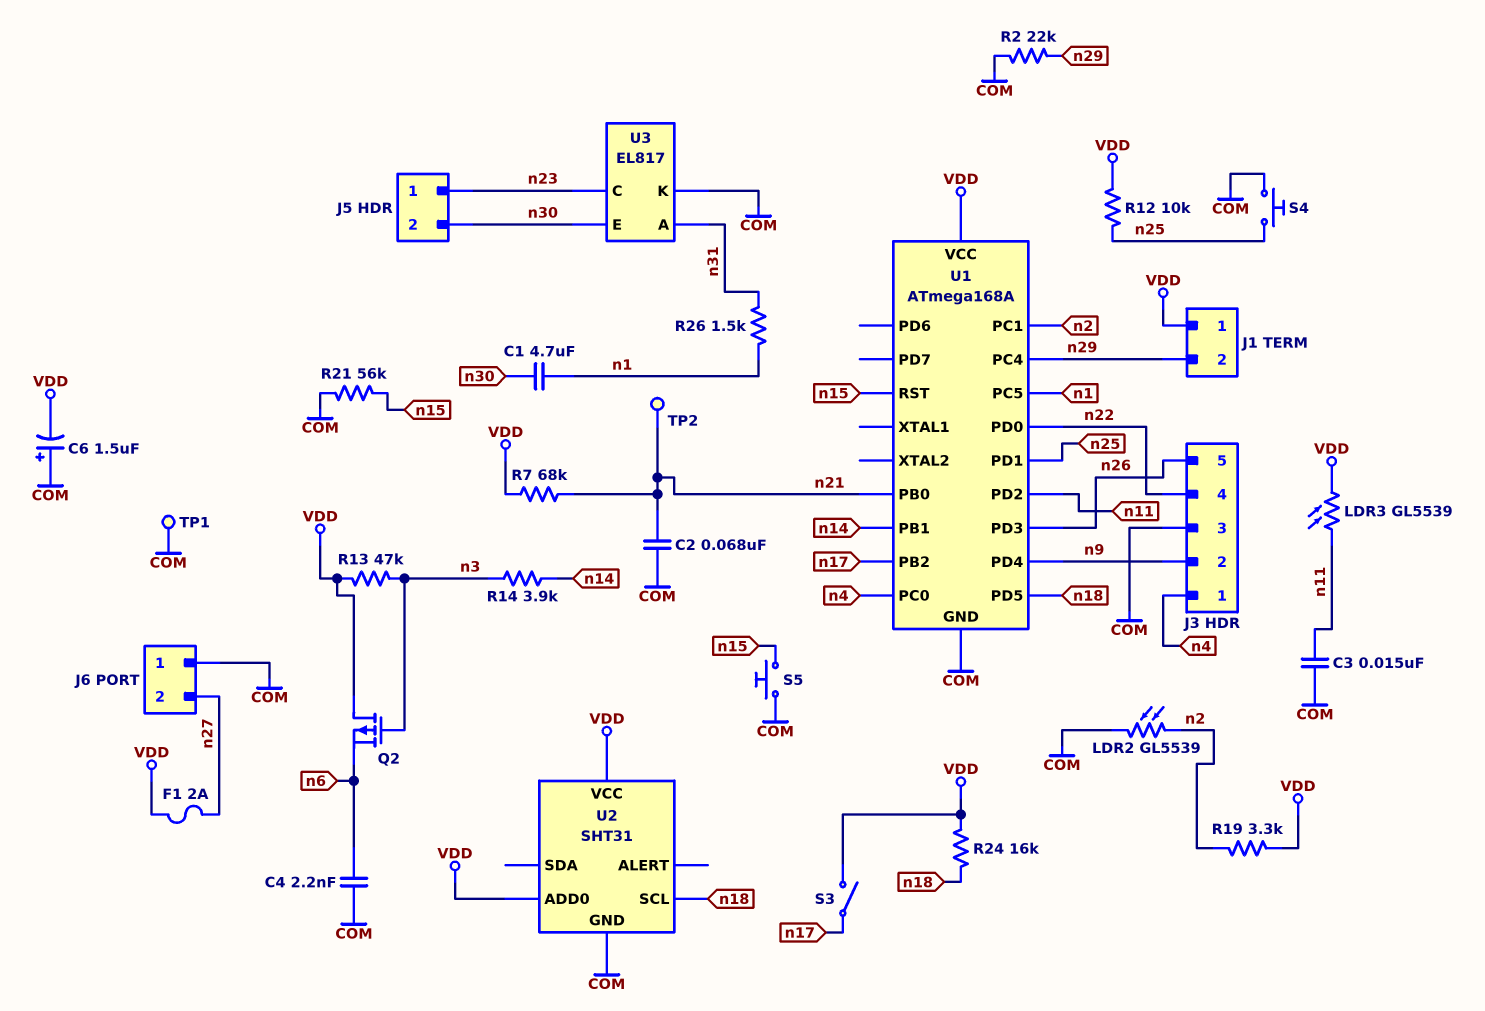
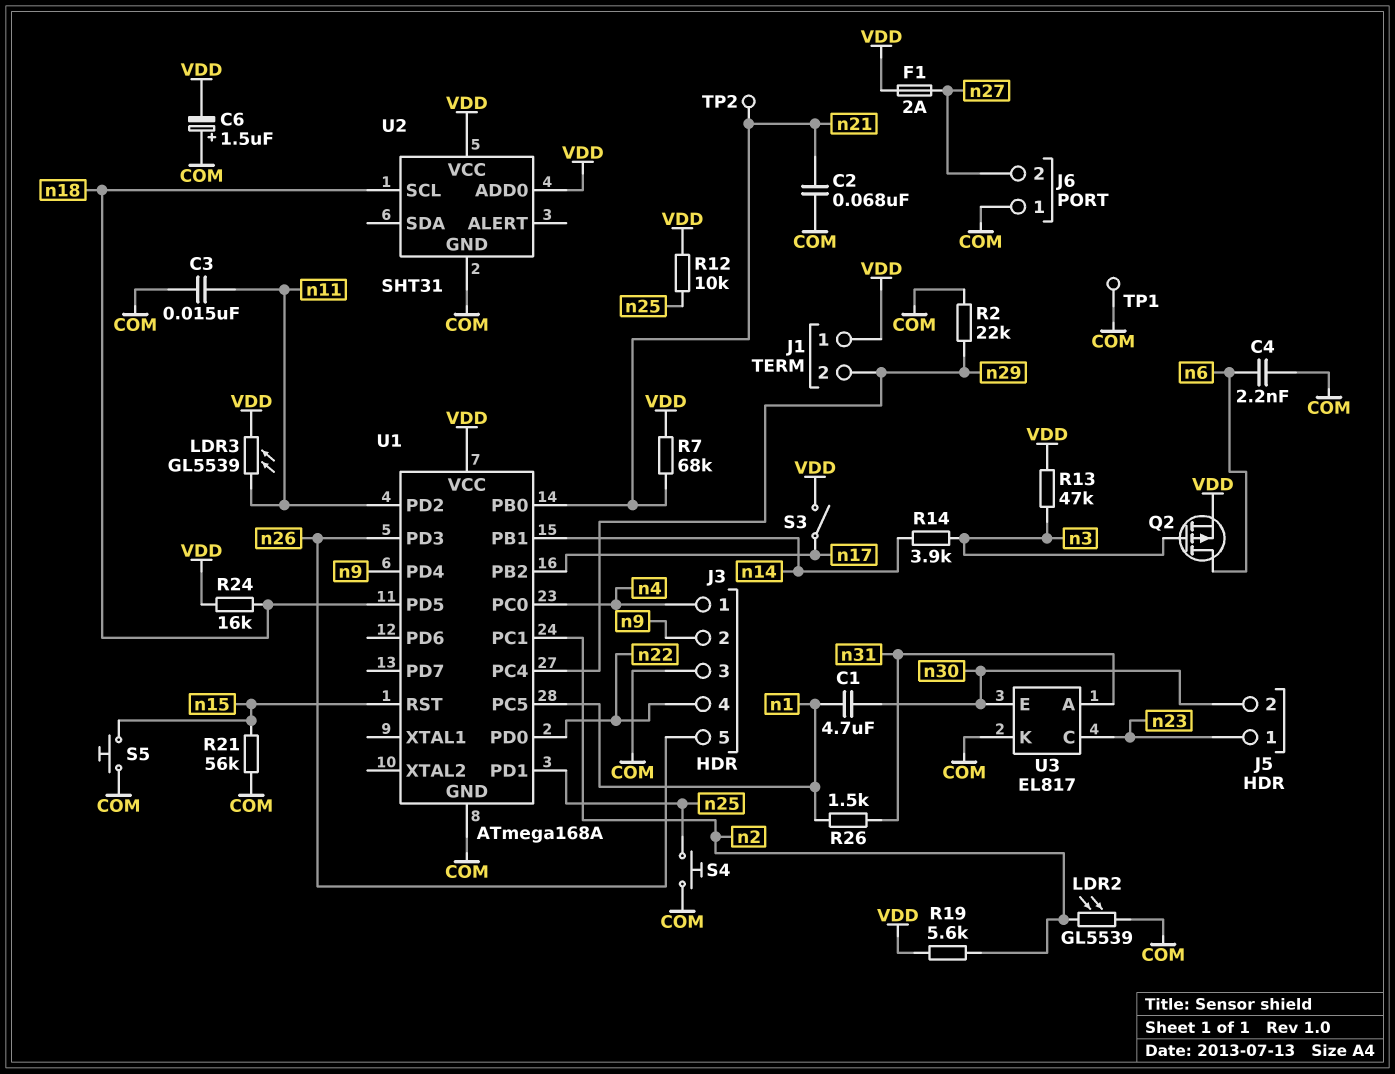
Q2: PMOS (G n3, D VDD, S n6) -> PMOS (G n3, D n6, S VDD)
R19: 3.3k (VDD, n2) -> 5.6k (VDD, n2)

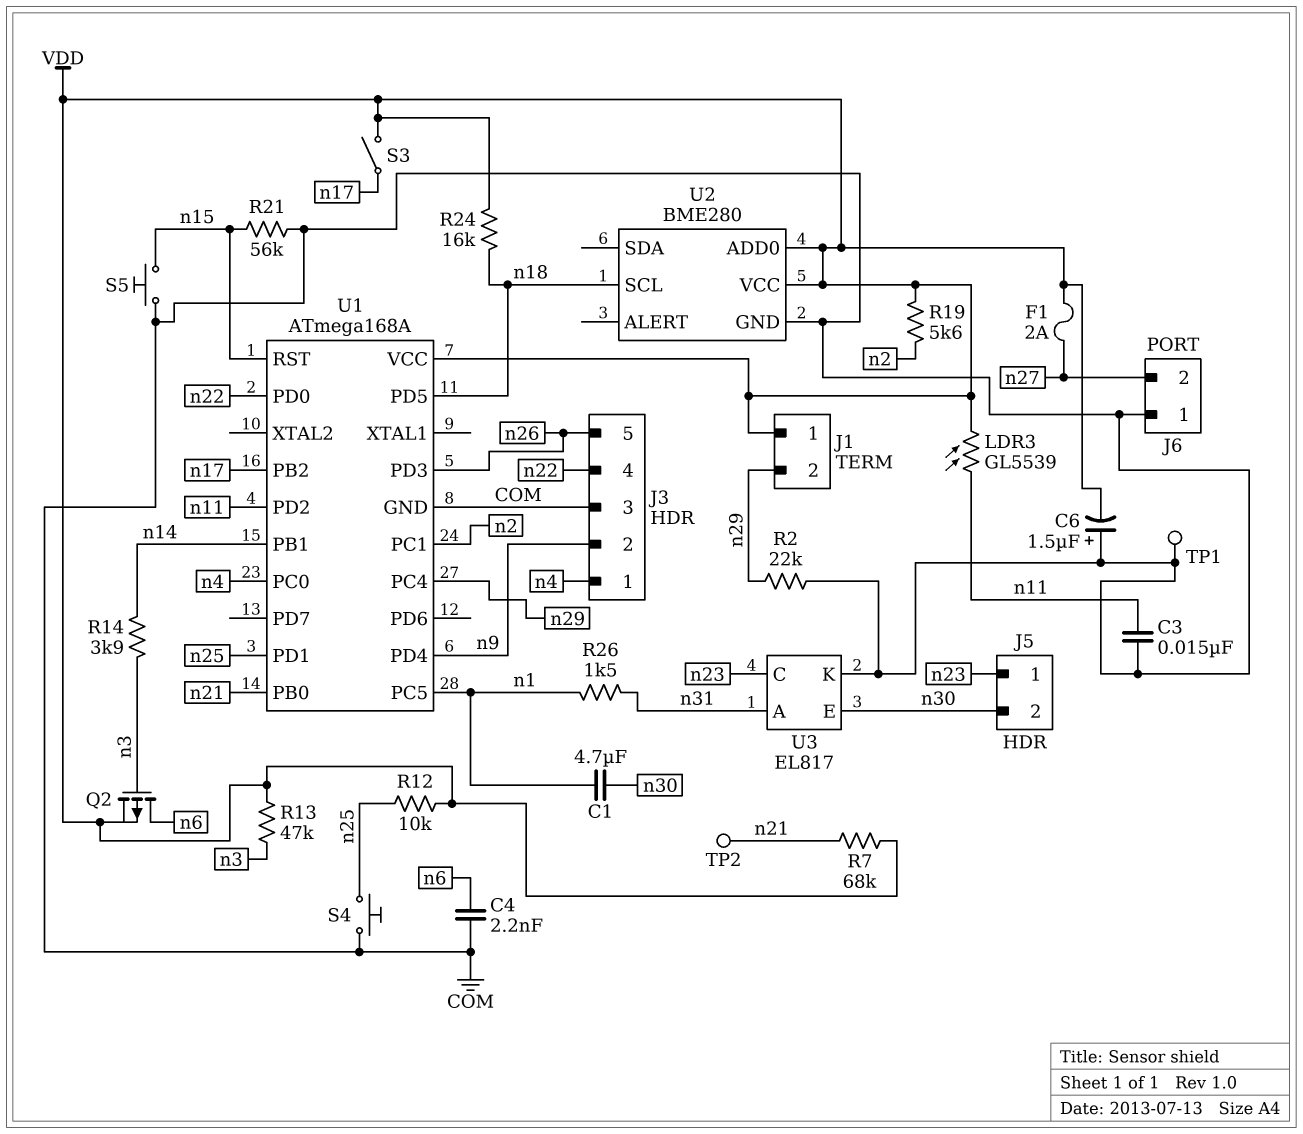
C2: 68nF (COM, n21) -> none
LDR2: GL5539 (COM, n2) -> none
U2: SHT31 -> BME280

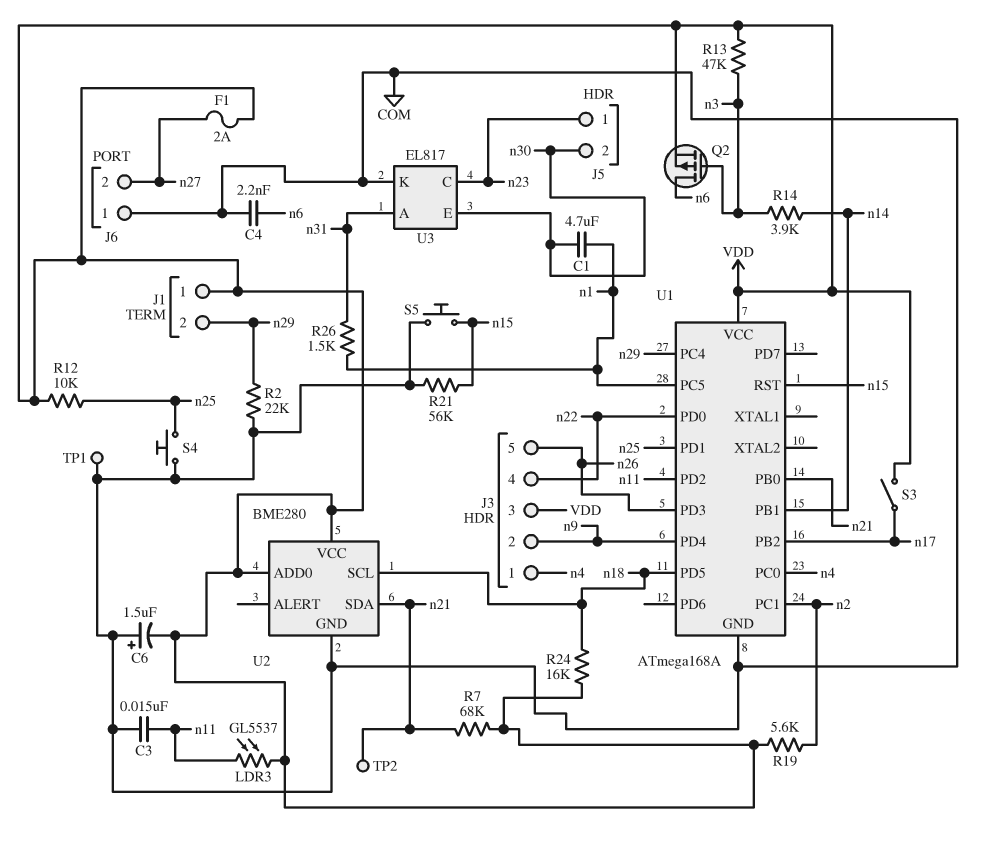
J3 pin 3: COM -> VDD
LDR3: GL5539 (VDD, n11) -> GL5537 (VDD, n11)
U2 pin SDA: none -> n21

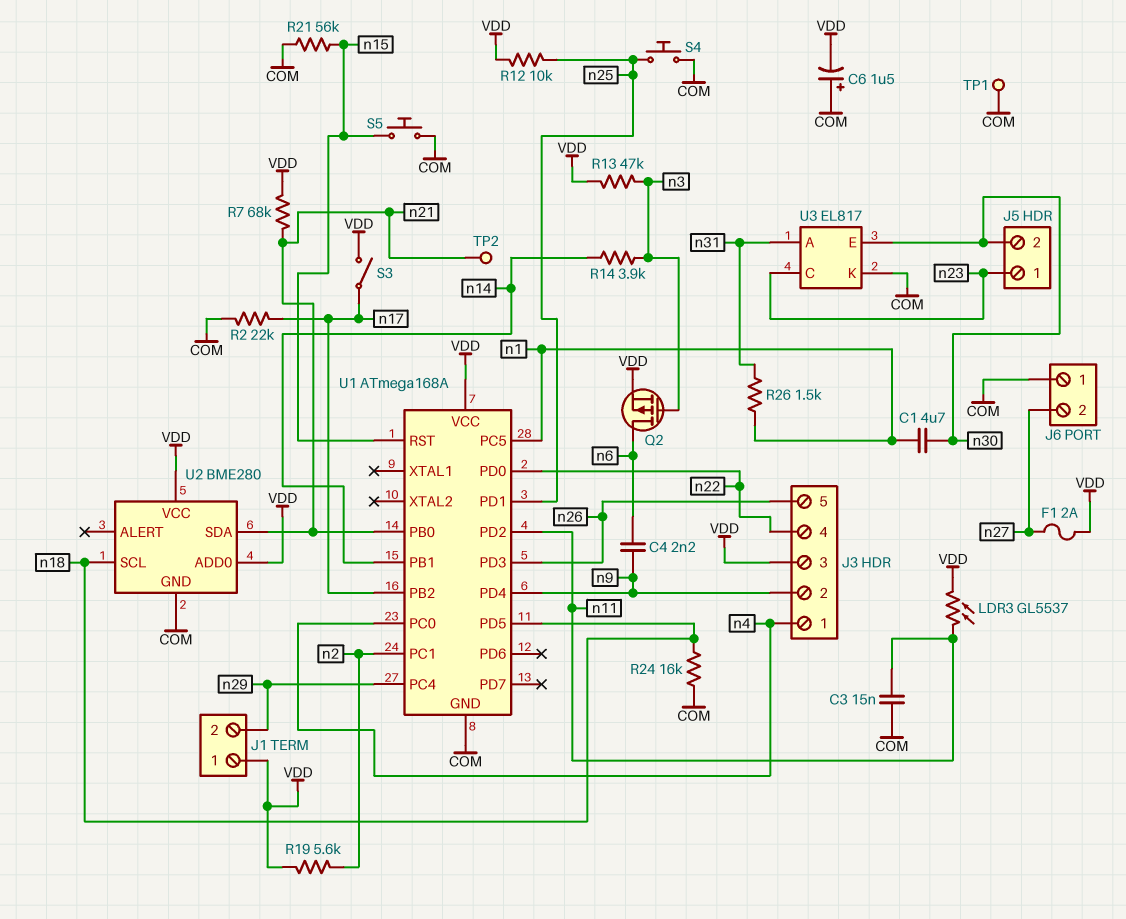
C4: 2.2nF (COM, n6) -> 2.2nF (n6, n9)
R2: 22k (COM, n29) -> 22k (COM, n17)
R24: 16k (VDD, n18) -> 16k (COM, n18)

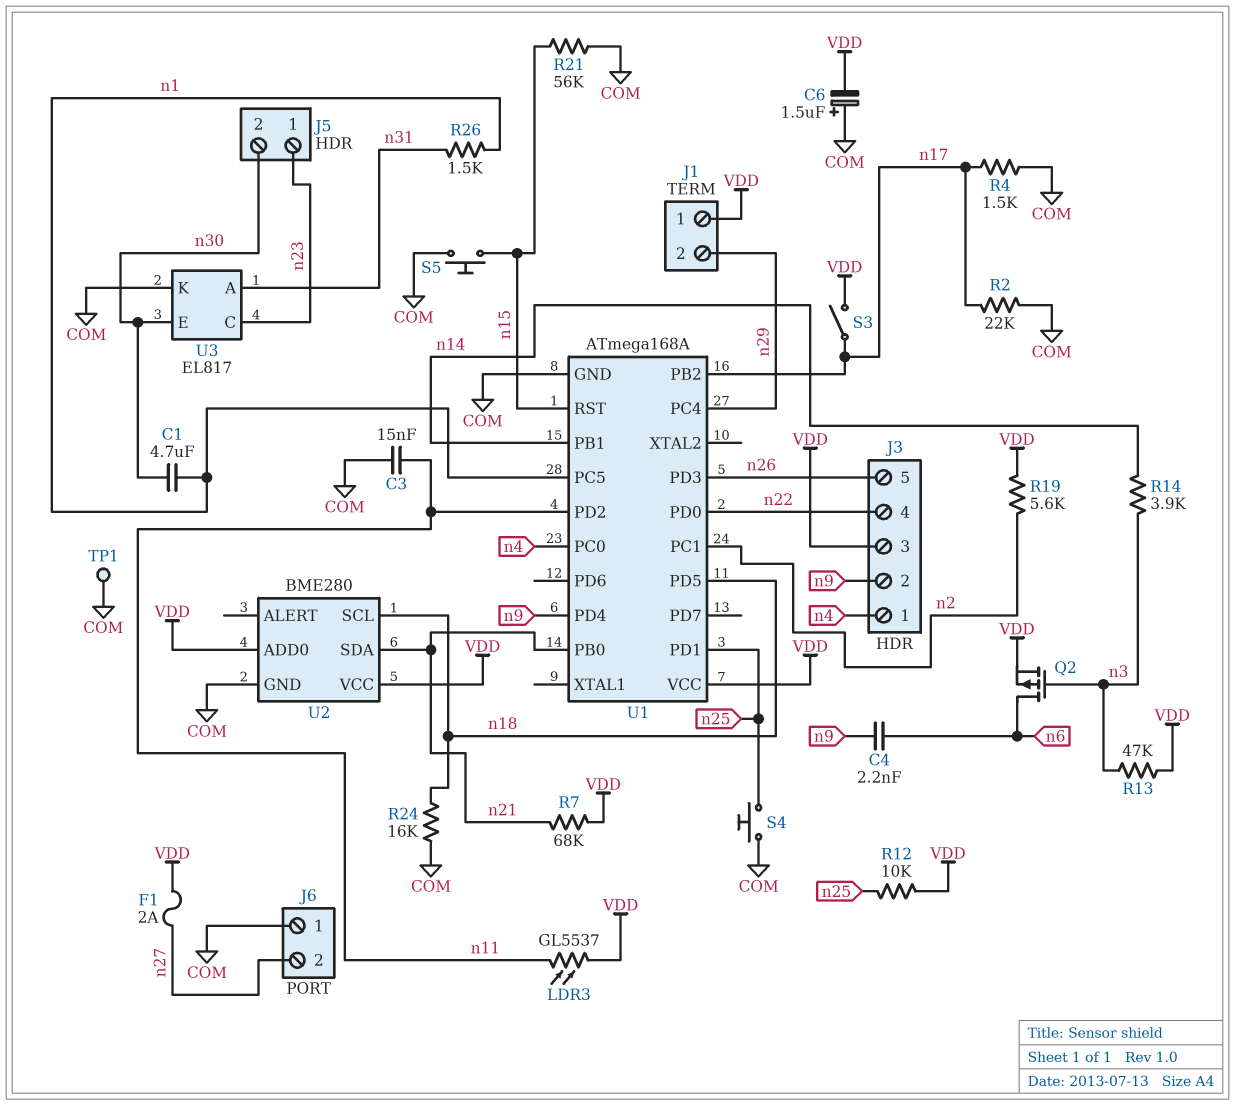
R4: none -> 1.5k (COM, n17)
TP2: test point (n21) -> none

